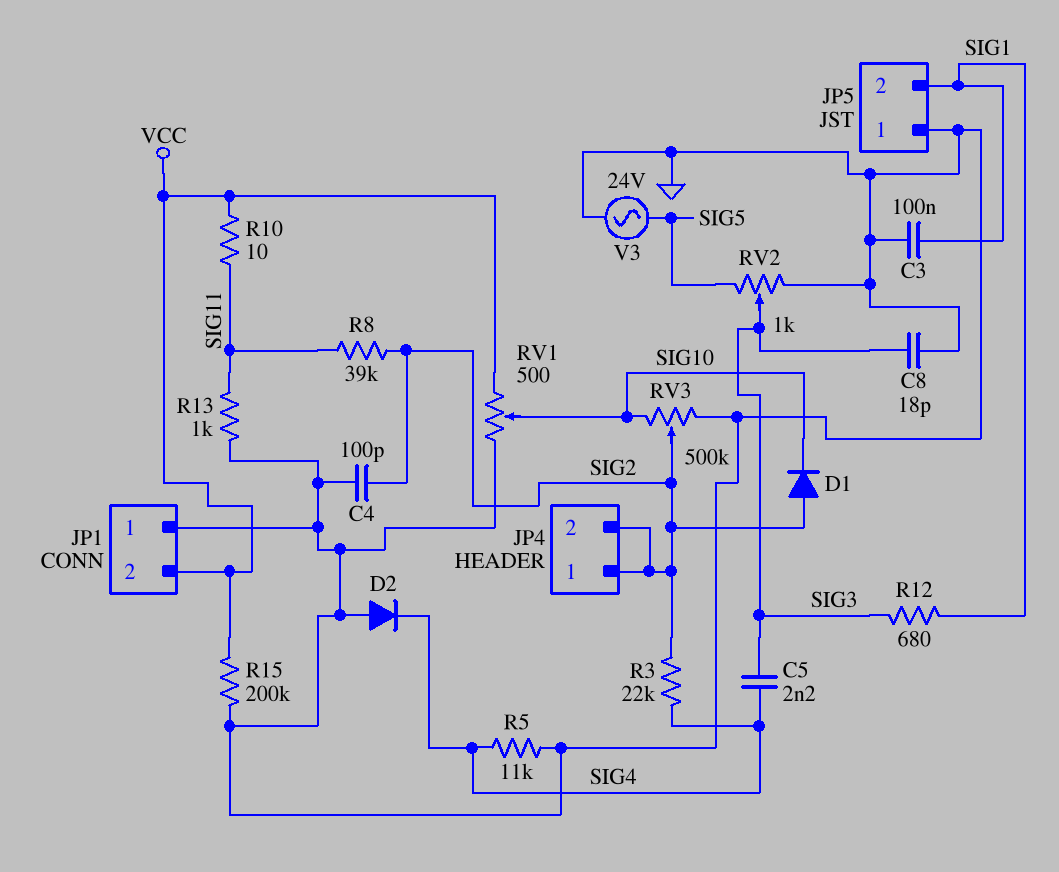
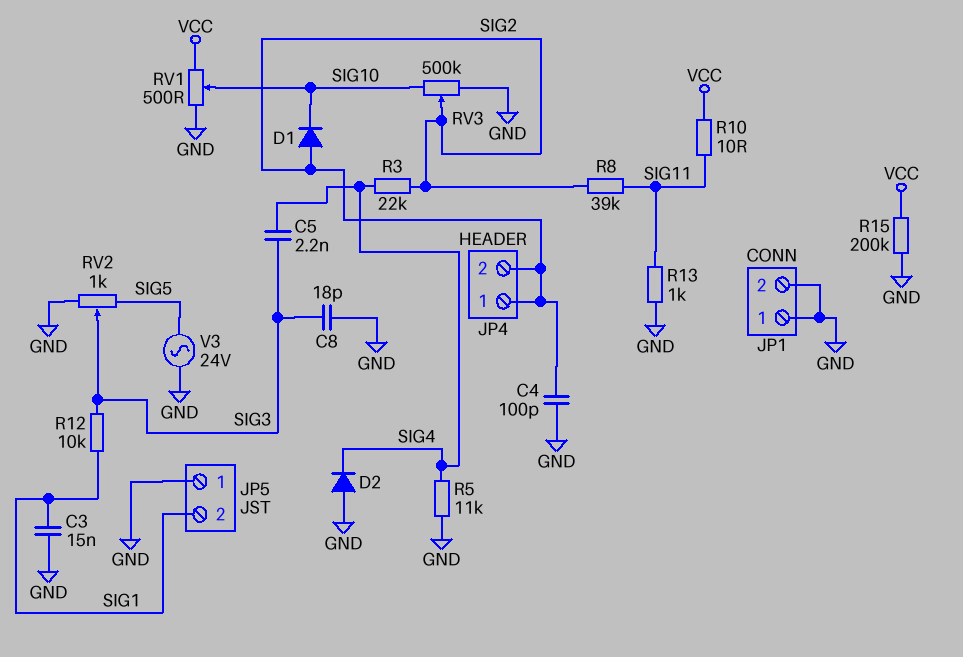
C3: 100nF (GND, SIG1) -> 15nF (GND, SIG1)
JP1 pin 2: VCC -> GND
R12: 680 (SIG1, SIG3) -> 10k (SIG1, SIG3)

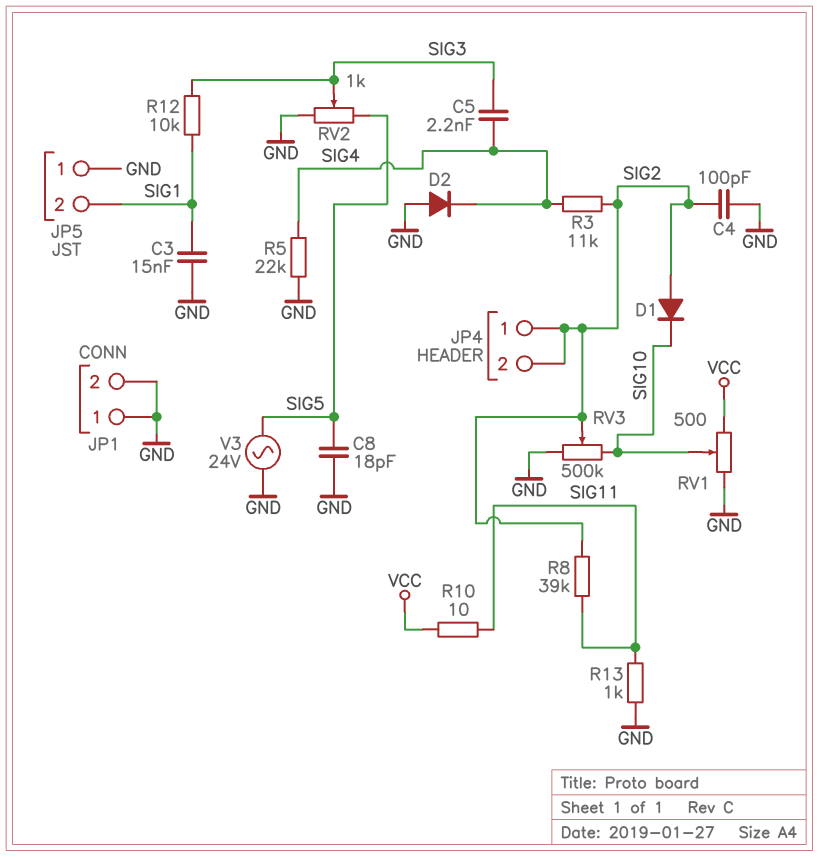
C8: 18pF (GND, SIG3) -> 18pF (GND, SIG5)
R3: 22k (SIG2, SIG4) -> 11k (SIG2, SIG4)
R5: 11k (GND, SIG4) -> 22k (GND, SIG4)
R15: 200k (GND, VCC) -> none

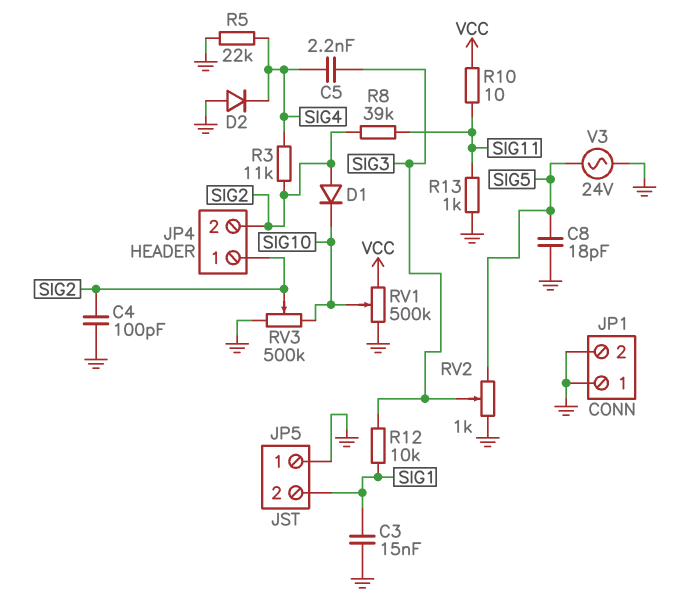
RV1: 500 (GND, VCC, wiper SIG10) -> 500k (GND, VCC, wiper SIG10)

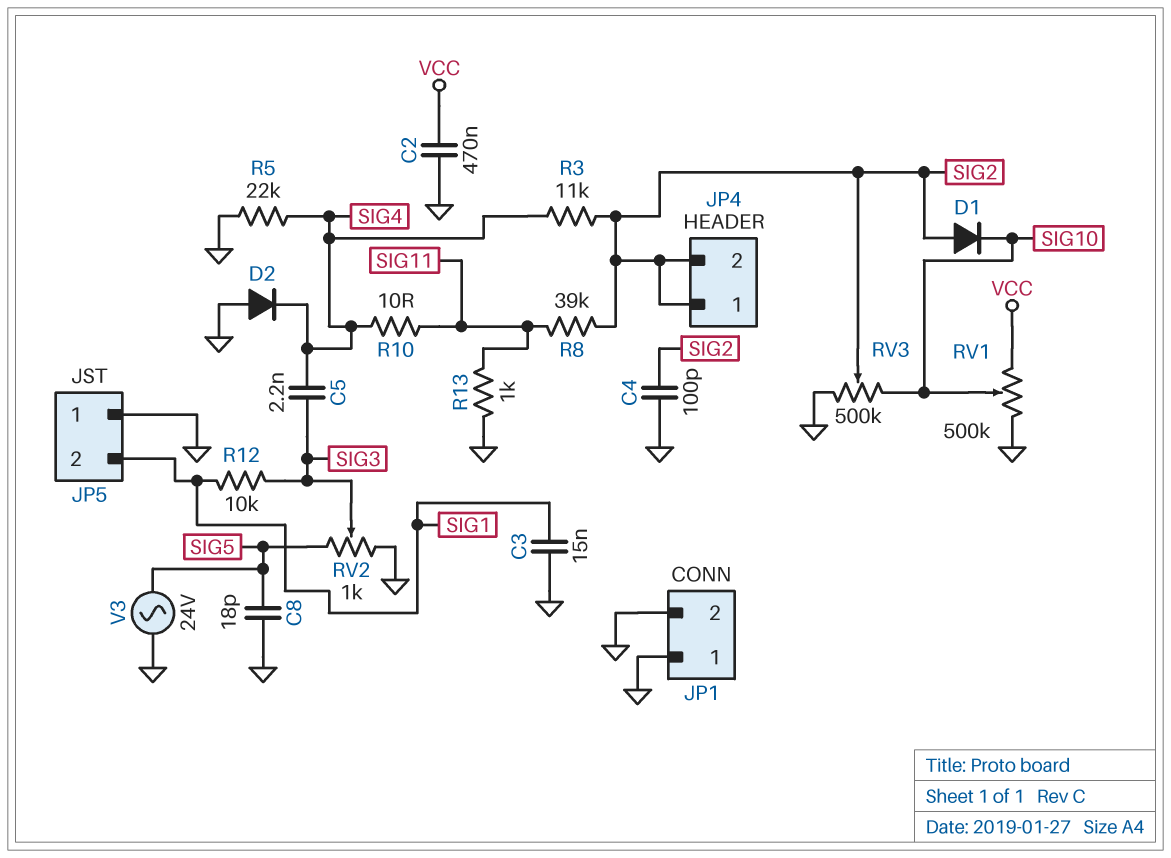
C2: none -> 470nF (GND, VCC)
R10: 10 (SIG11, VCC) -> 10 (SIG4, SIG11)

